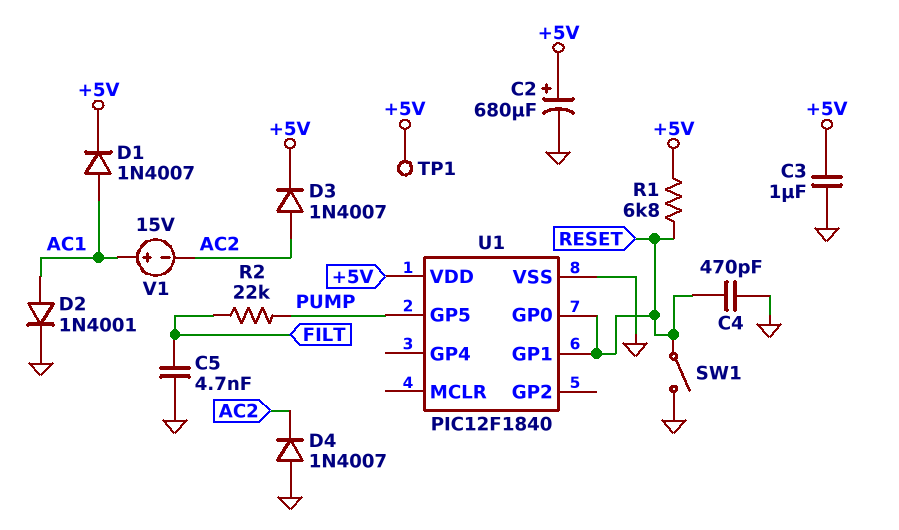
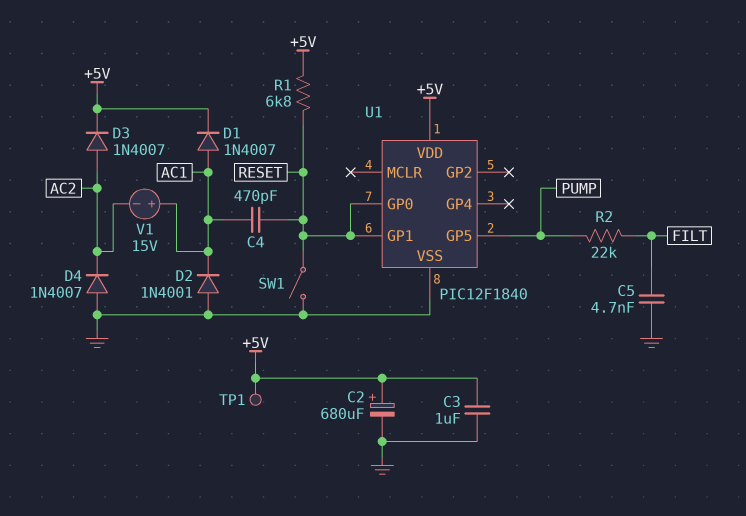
C4: 470pF (GND, RESET) -> 470pF (AC1, RESET)
D2: diode 1N4001 (A AC1, K GND) -> diode 1N4001 (A GND, K AC1)

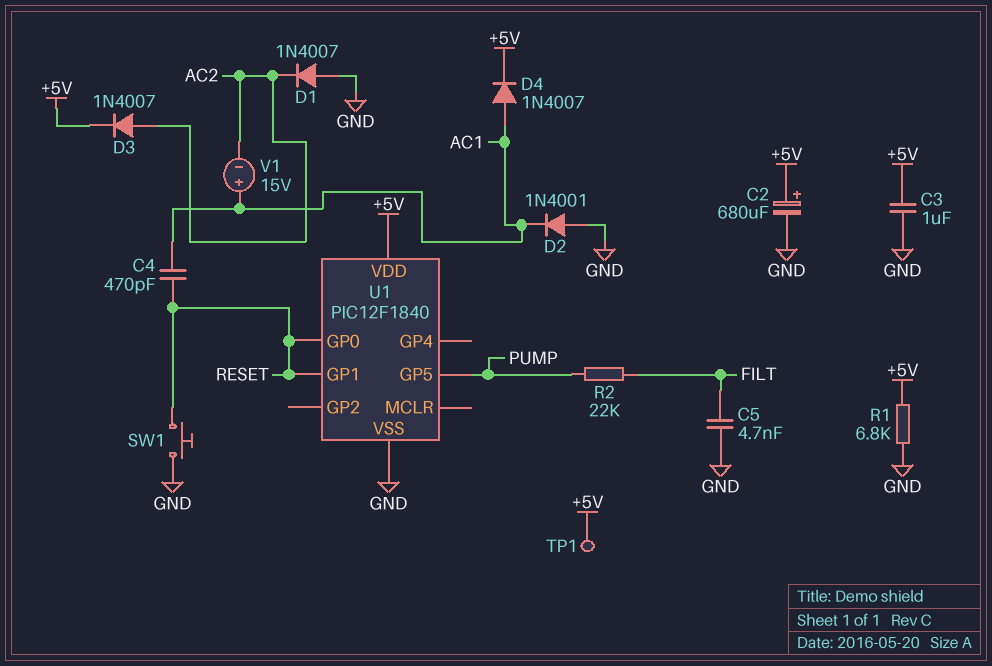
D1: diode 1N4007 (A AC1, K +5V) -> diode 1N4007 (A GND, K AC2)
D4: diode 1N4007 (A GND, K AC2) -> diode 1N4007 (A AC1, K +5V)
R1: 6.8k (+5V, RESET) -> 6.8k (+5V, GND)
SW1: switch (GND, RESET) -> button (GND, RESET)

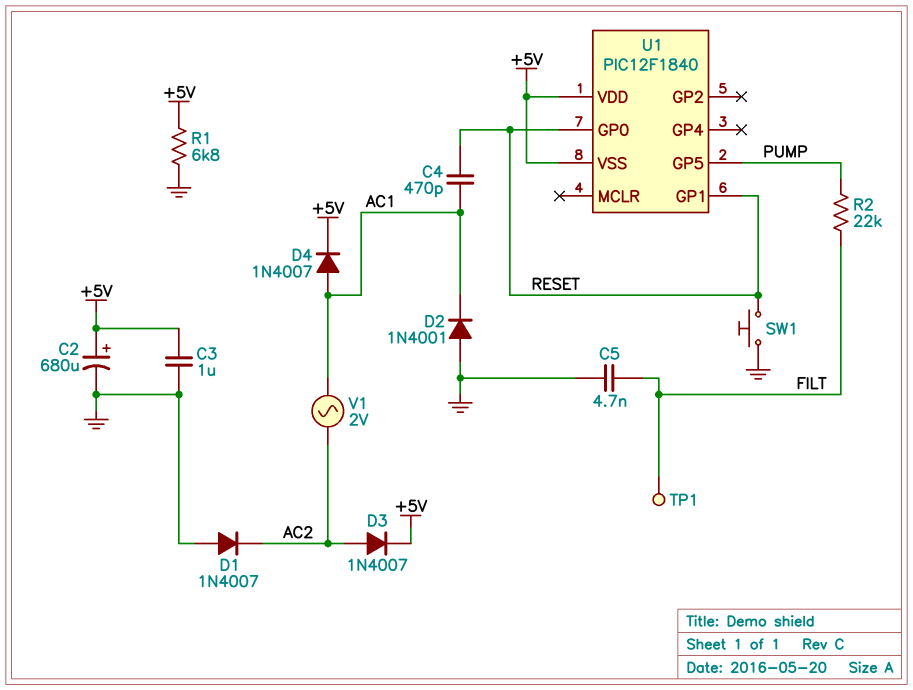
TP1: test point (+5V) -> test point (FILT)
U1 pin VSS: GND -> +5V
V1: 15V (plus AC1, minus AC2) -> AC 2V (AC1, AC2)

